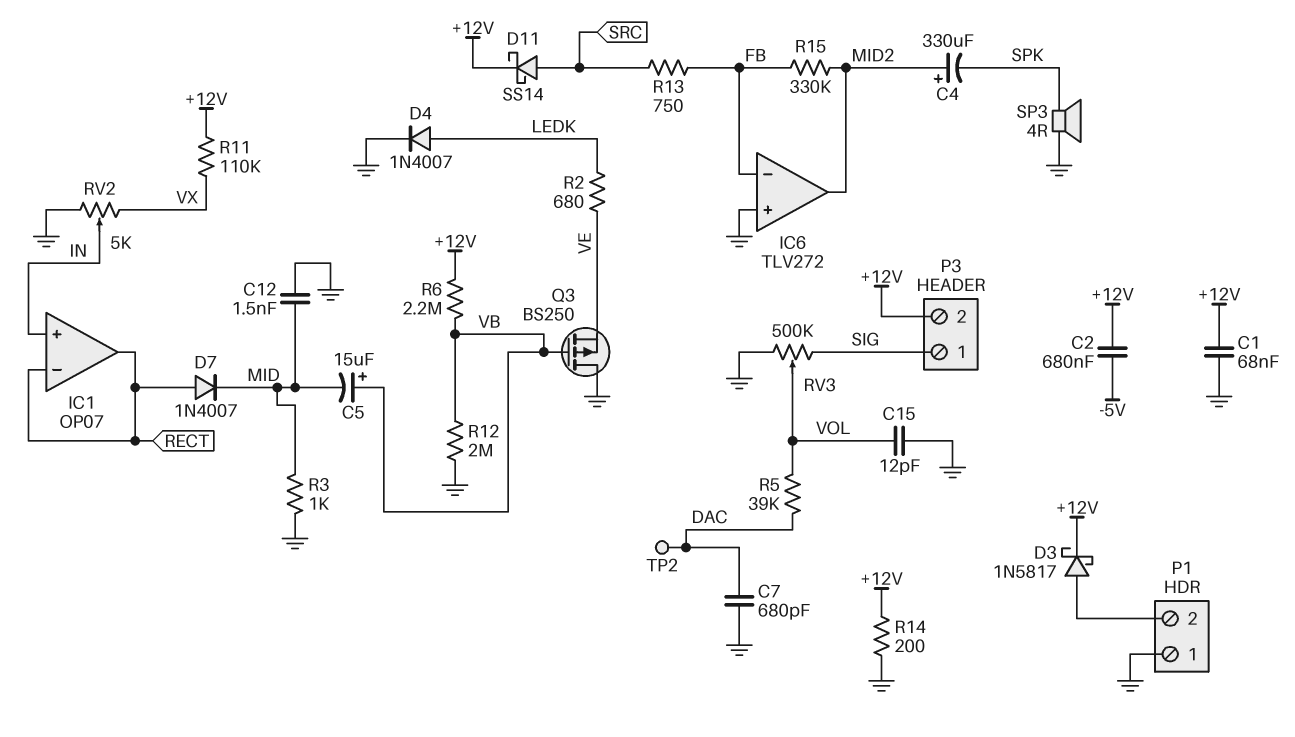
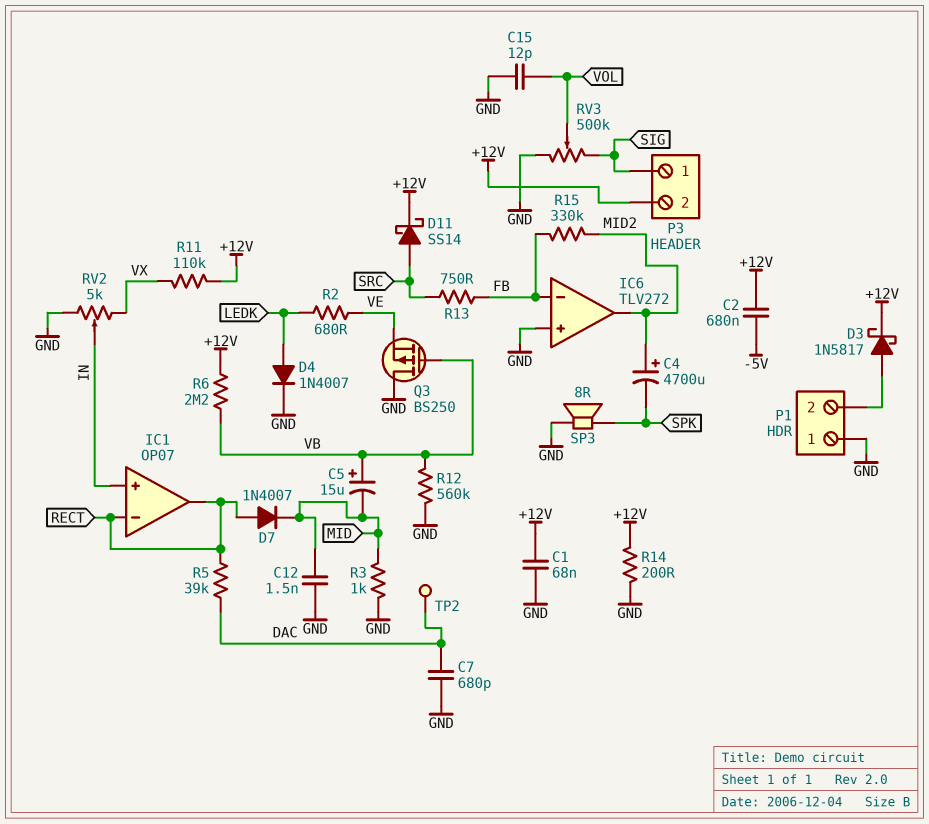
C4: 330uF (plus MID2, minus SPK) -> 4700uF (plus MID2, minus SPK)
R5: 39k (DAC, VOL) -> 39k (DAC, RECT)
R12: 2M (GND, VB) -> 560k (GND, VB)
SP3: speaker 4R (GND, SPK) -> speaker 8R (GND, SPK)

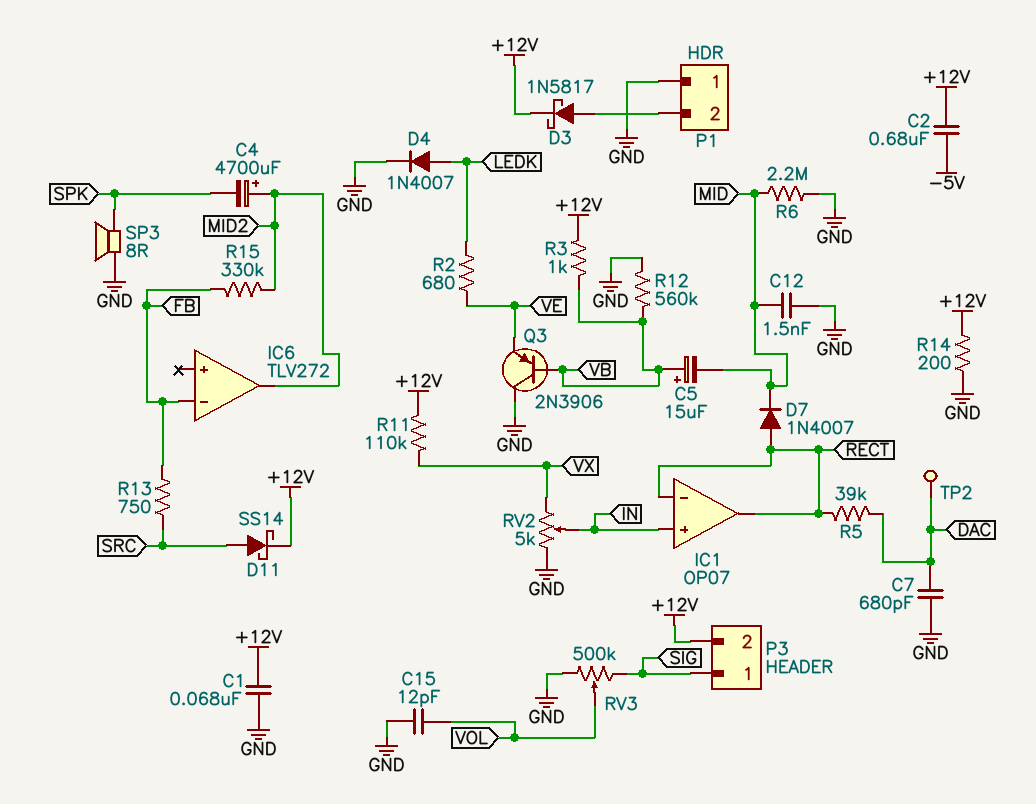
IC6 pin in+: GND -> none
Q3: PMOS BS250 (G VB, D GND, S VE) -> PNP 2N3906 (B VB, C GND, E VE)
R3: 1k (GND, MID) -> 1k (+12V, VB)
R6: 2.2M (+12V, VB) -> 2.2M (GND, MID)

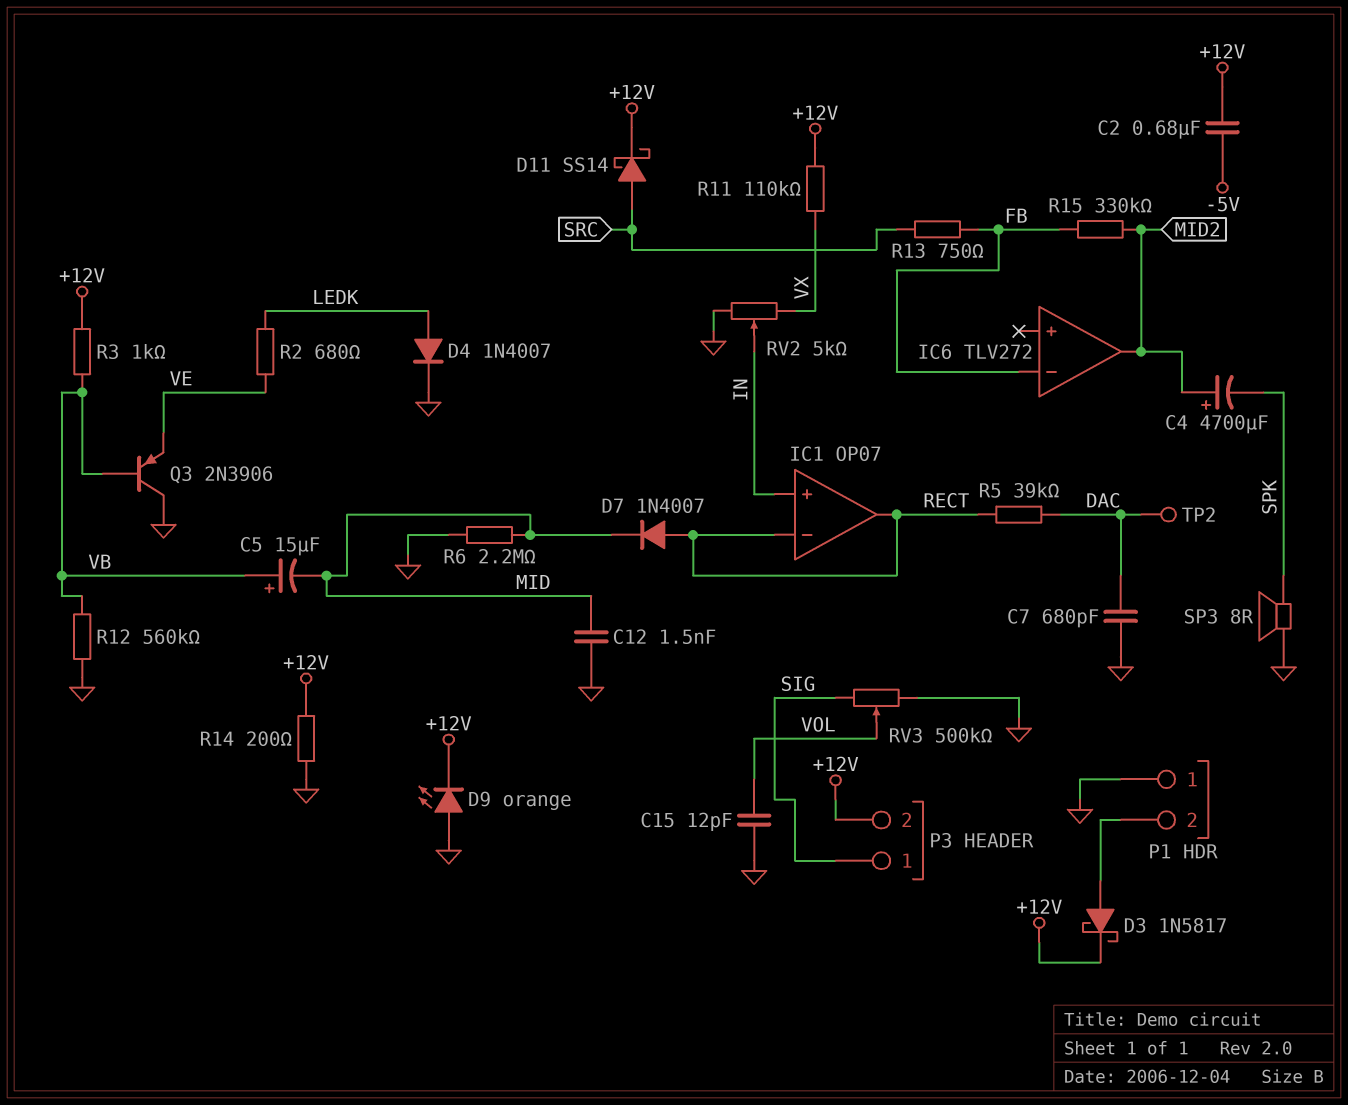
C1: 68nF (+12V, GND) -> none
D9: none -> LED orange (A GND, K +12V)

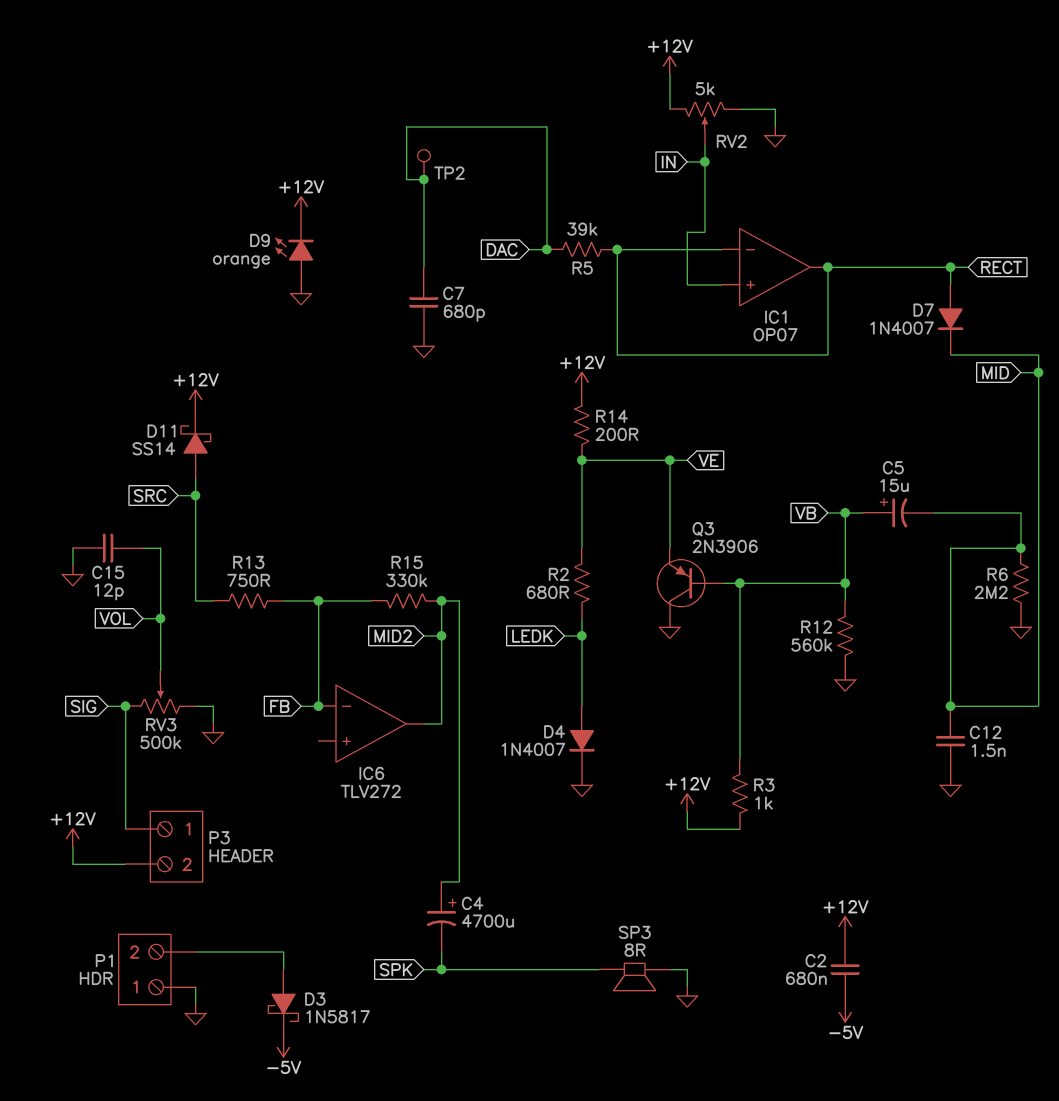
D3: schottky 1N5817 (A P1/2, K +12V) -> schottky 1N5817 (A P1/2, K -5V)
R11: 110k (+12V, VX) -> none
R14: 200 (+12V, GND) -> 200 (+12V, VE)
RV2: 5k (GND, VX, wiper IN) -> 5k (+12V, GND, wiper IN)

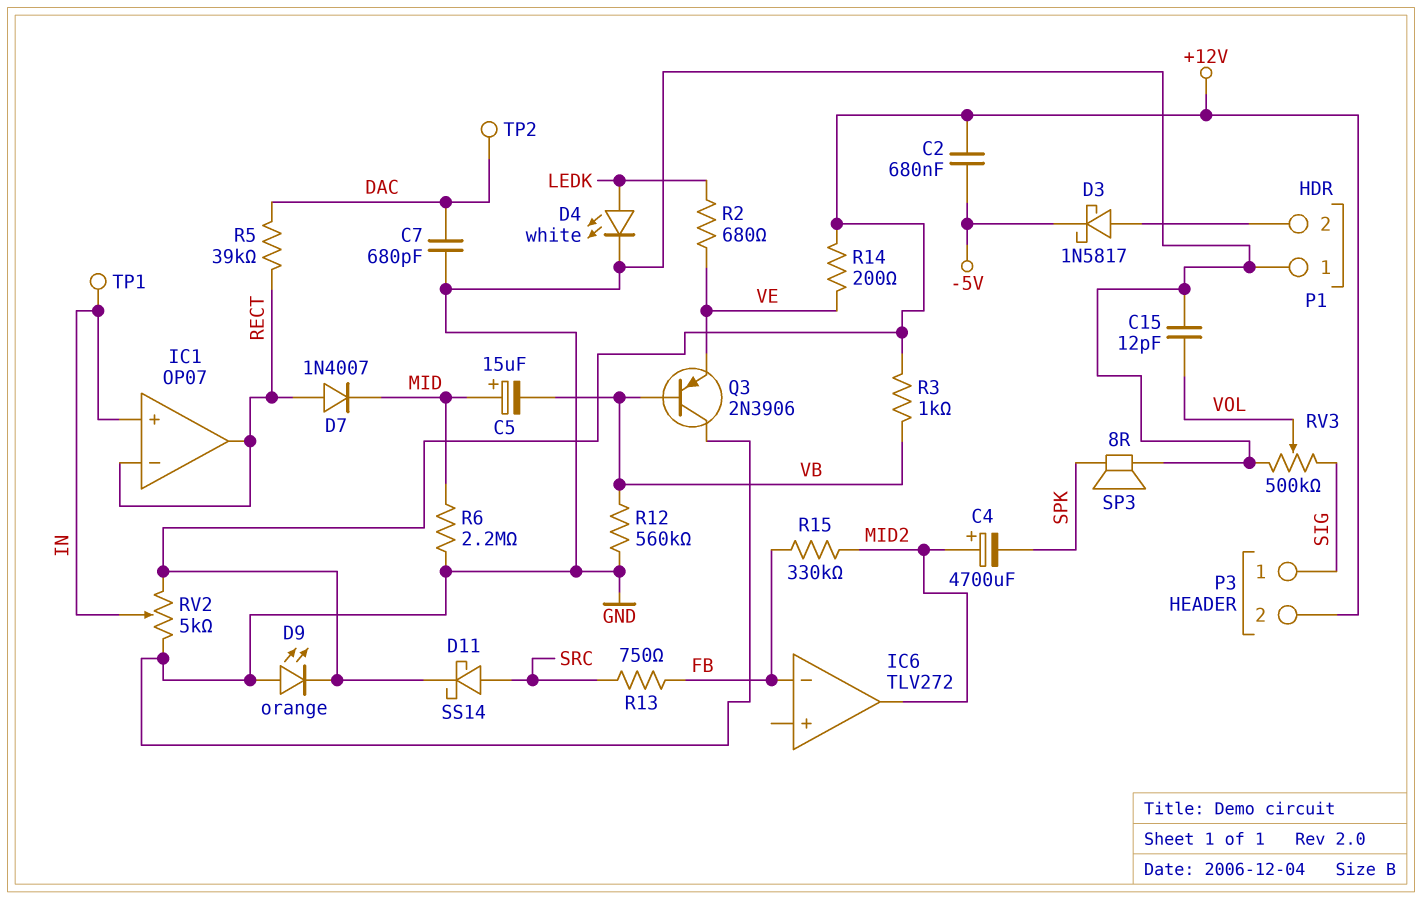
C5: 15uF (plus VB, minus MID) -> 15uF (plus MID, minus VB)
C12: 1.5nF (GND, MID) -> none
D4: diode 1N4007 (A LEDK, K GND) -> LED white (A LEDK, K GND)
TP1: none -> test point (IN)

